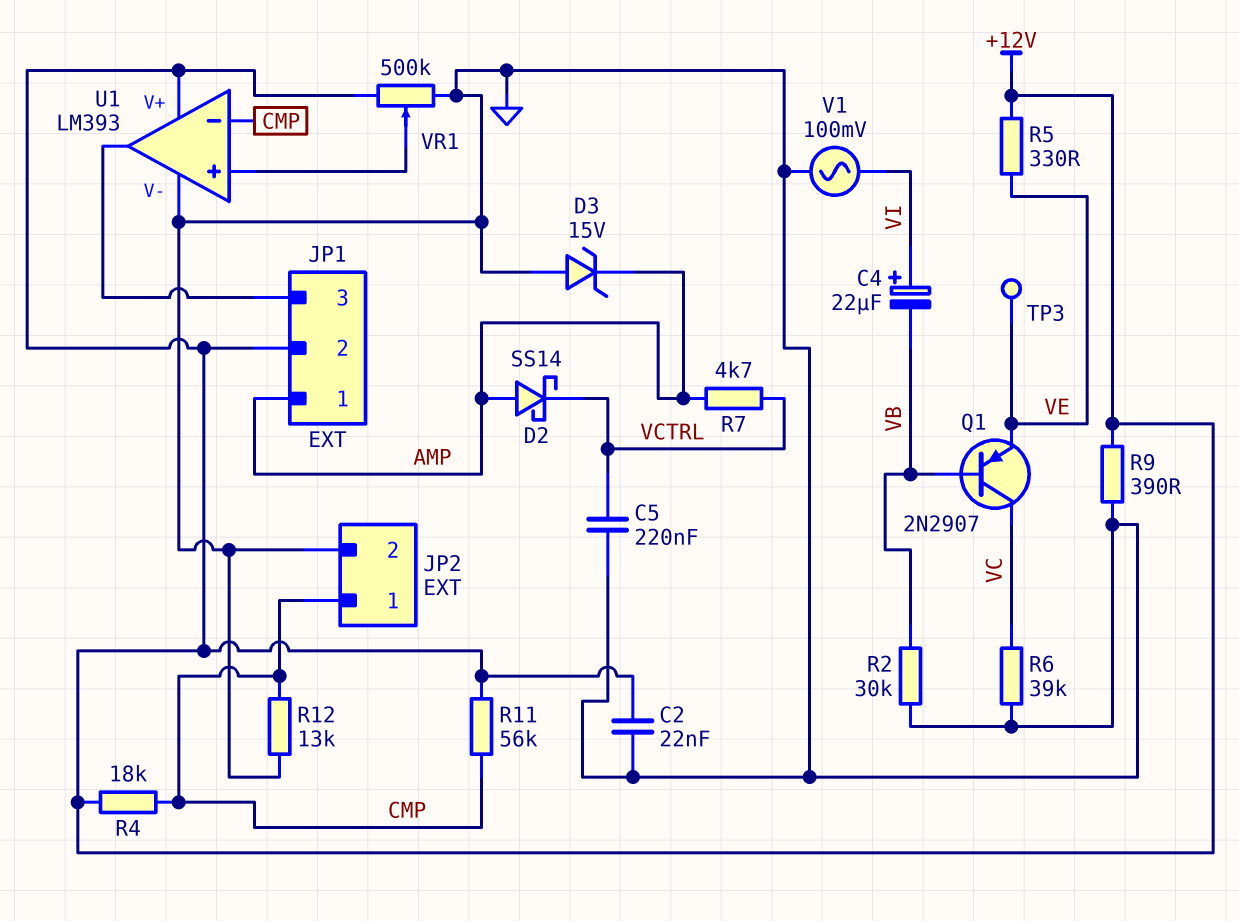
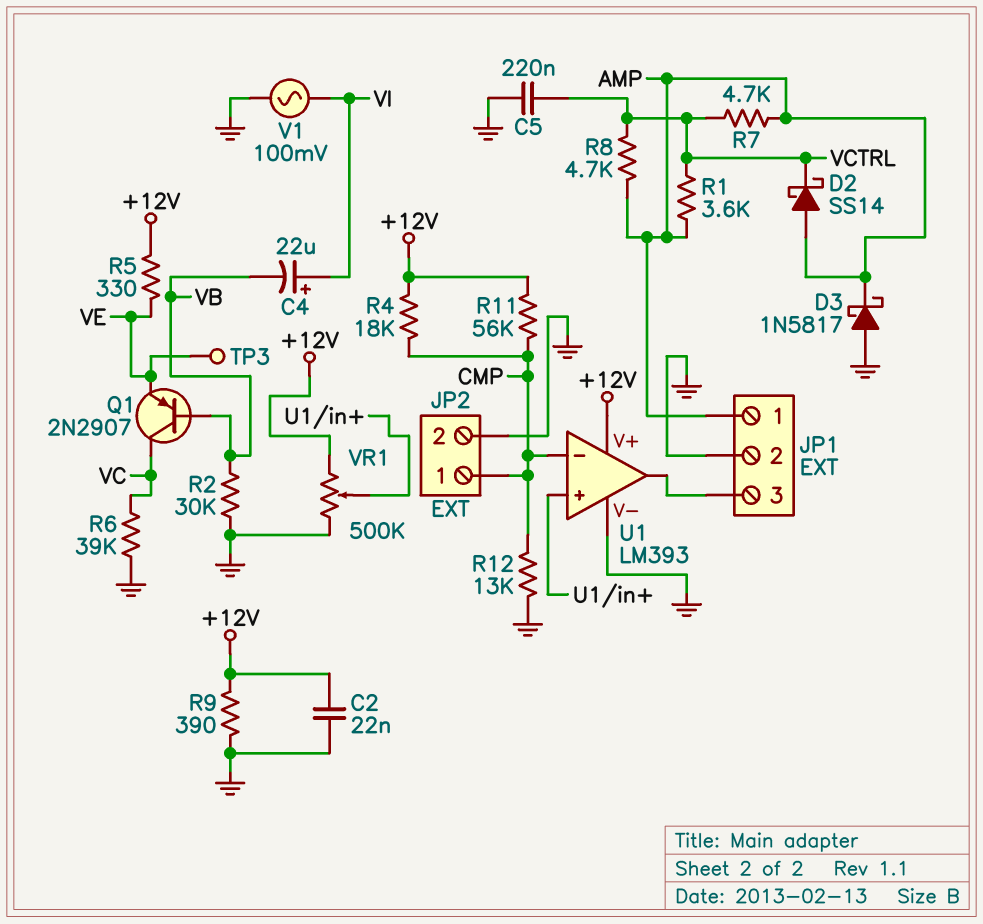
D3: zener 15V (A GND, K AMP) -> schottky 1N5817 (A GND, K AMP)
JP1 pin 2: +12V -> GND
R1: none -> 3.6k (AMP, VCTRL)
R8: none -> 4.7k (AMP, VCTRL)

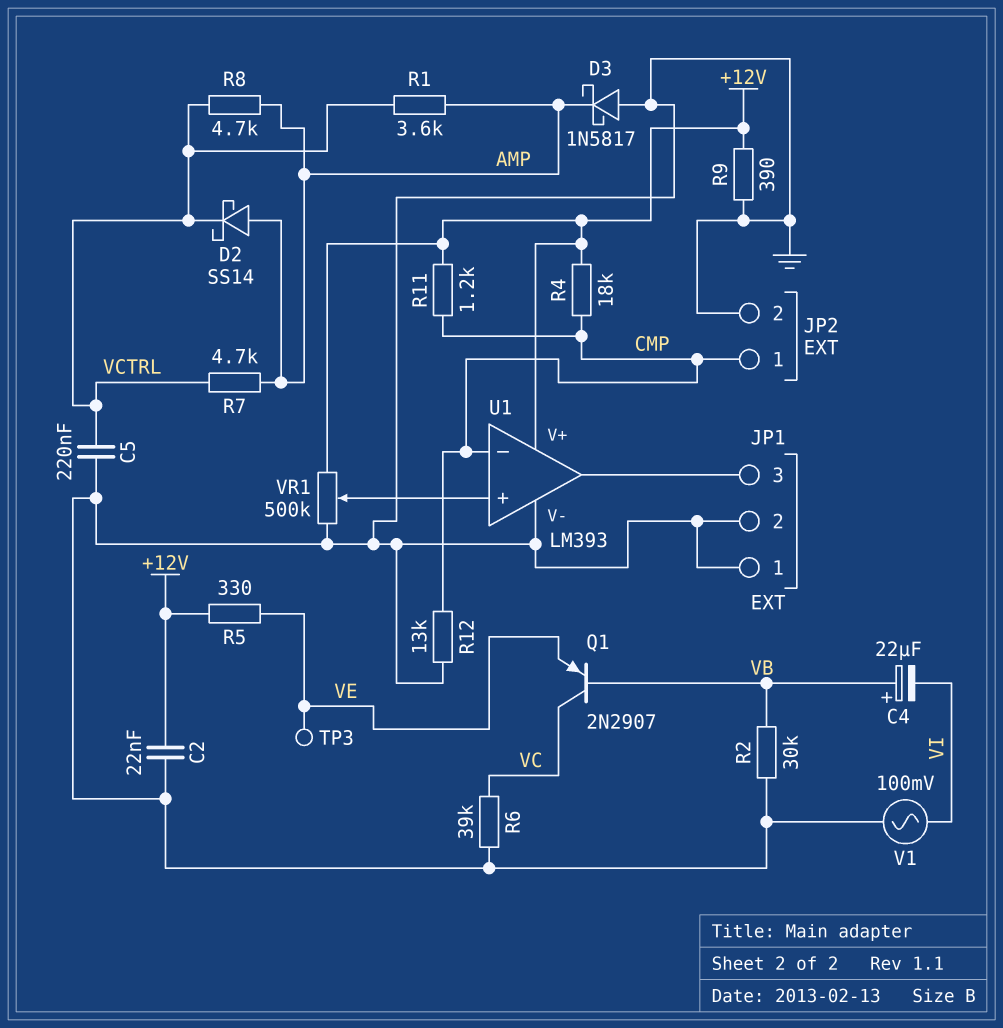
C4: 22uF (plus VI, minus VB) -> 22uF (plus VB, minus VI)
JP1 pin 1: AMP -> GND
R11: 56k (+12V, CMP) -> 1.2k (+12V, CMP)

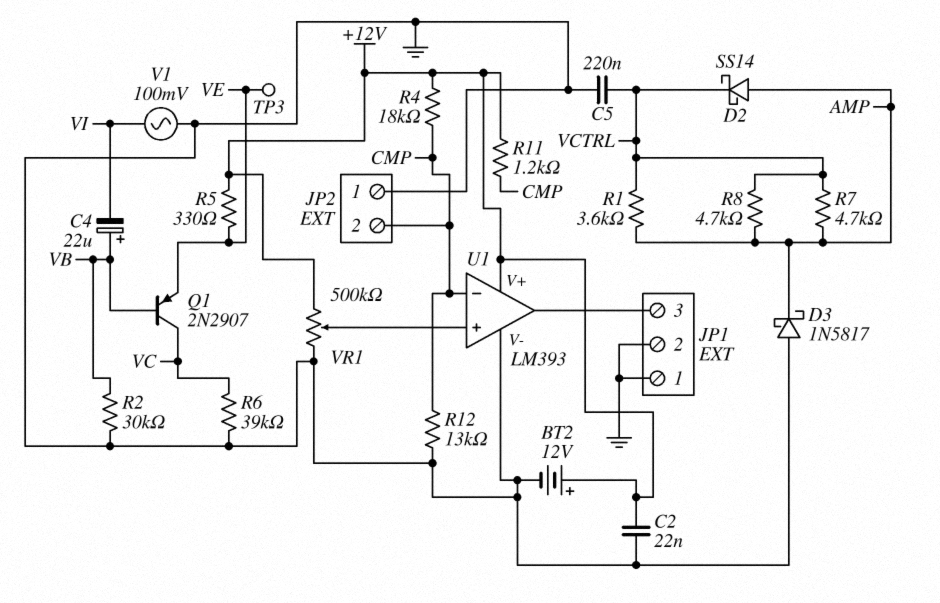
BT2: none -> 12V (plus +12V, minus GND)
JP2 pin 1: CMP -> GND
JP2 pin 2: GND -> CMP
R9: 390 (+12V, GND) -> none

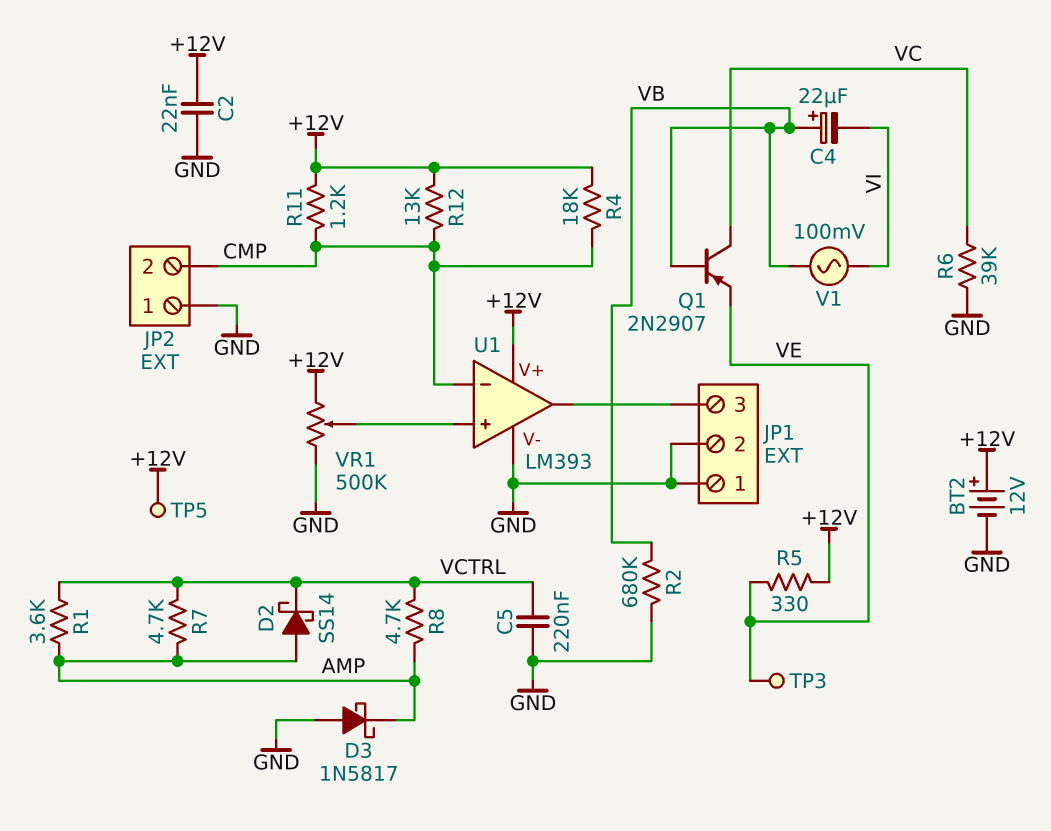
R2: 30k (GND, VB) -> 680k (GND, VB)
R12: 13k (CMP, GND) -> 13k (+12V, CMP)
TP5: none -> test point (+12V)
V1: AC 100mV (GND, VI) -> AC 100mV (VB, VI)

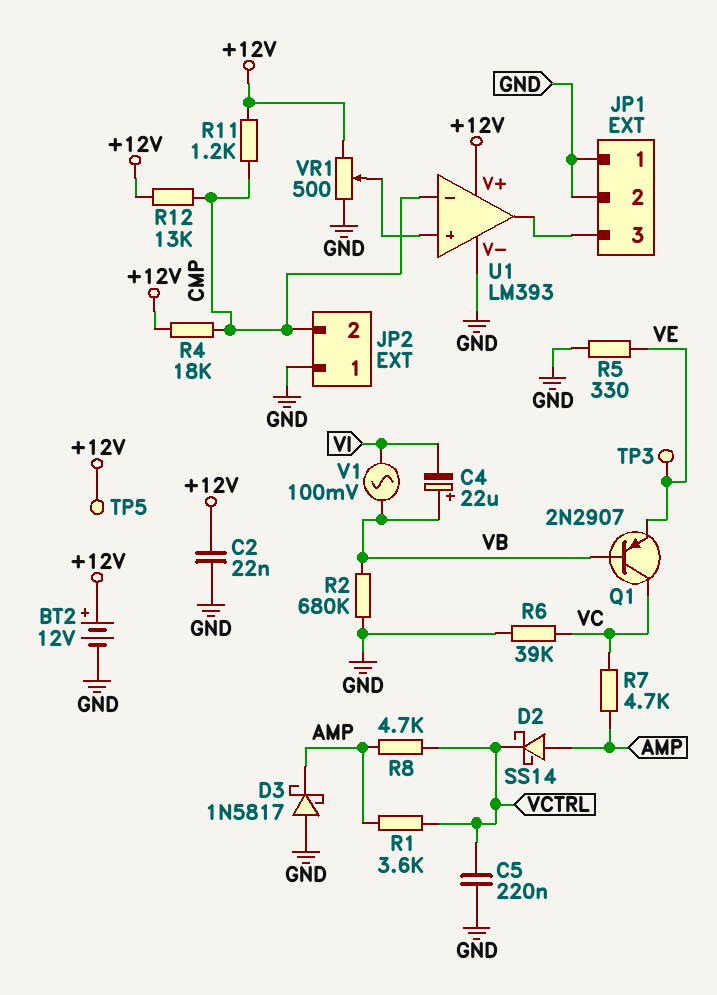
R5: 330 (+12V, VE) -> 330 (GND, VE)
R7: 4.7k (AMP, VCTRL) -> 4.7k (AMP, VC)
VR1: 500k (+12V, GND, wiper U1/in+) -> 500 (+12V, GND, wiper U1/in+)

